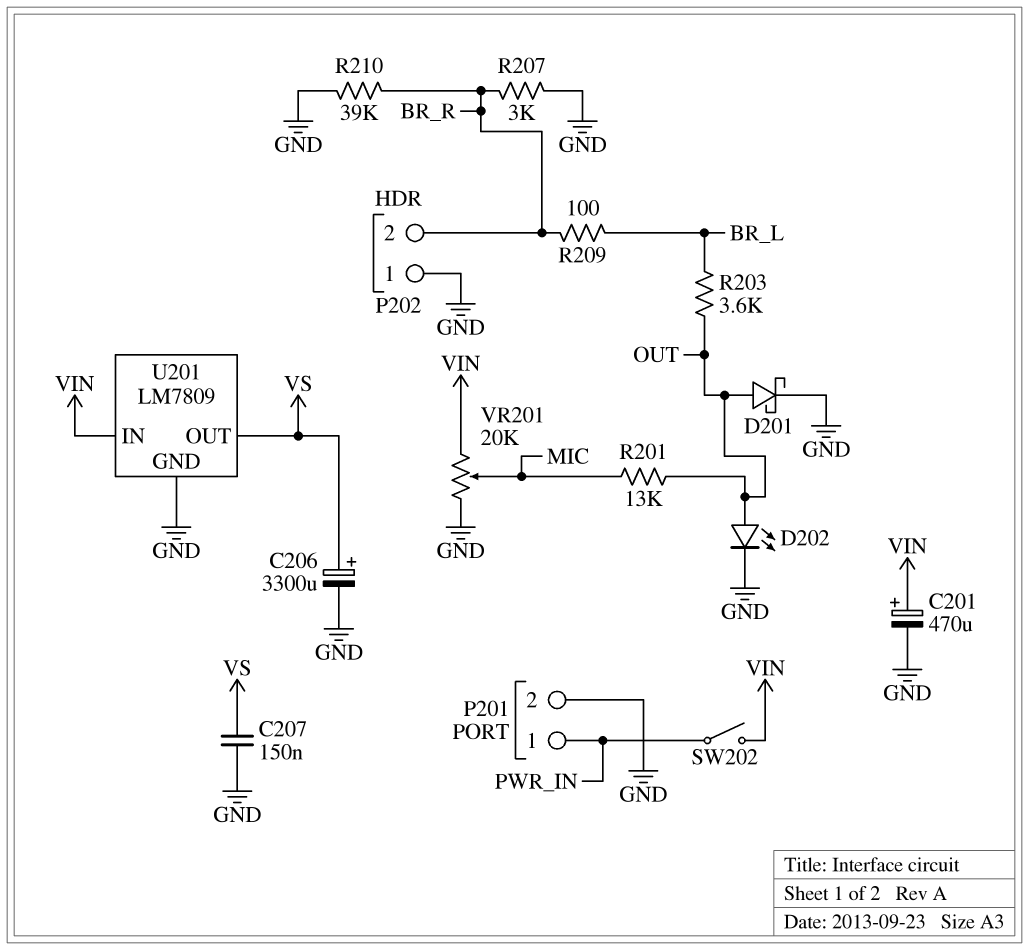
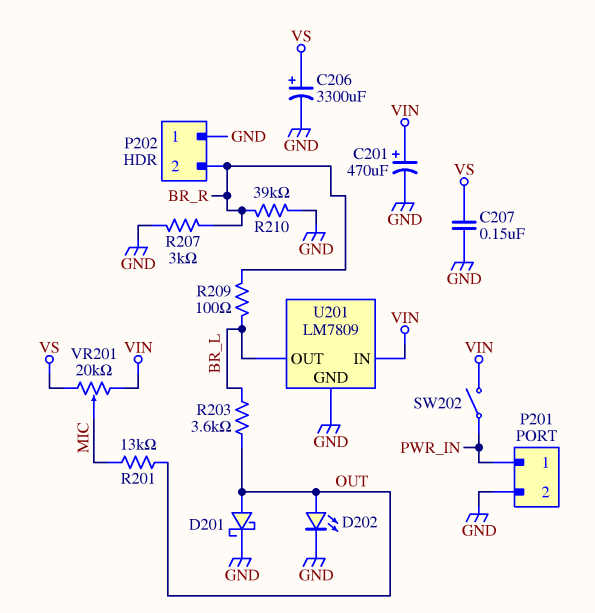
U201 pin OUT: VS -> BR_L
VR201: 20k (GND, VIN, wiper MIC) -> 20k (VIN, VS, wiper MIC)

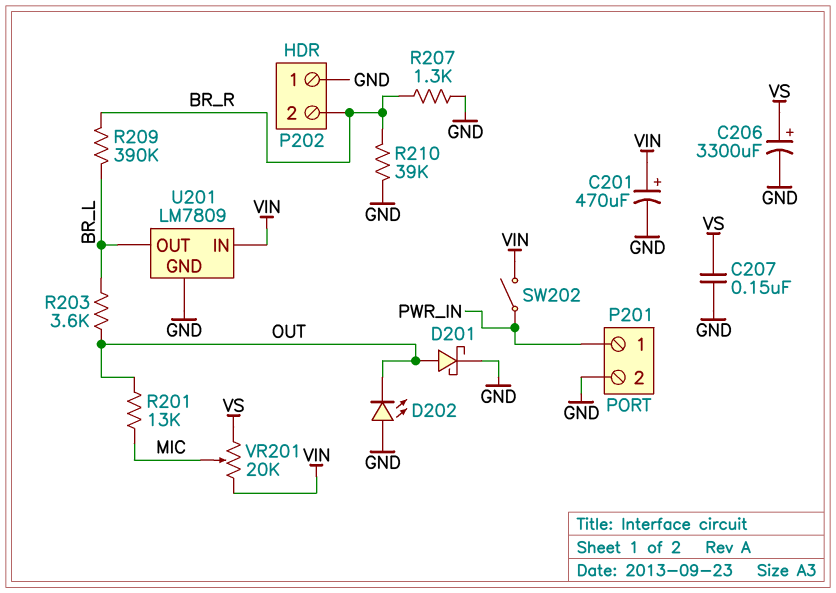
D202: LED (A OUT, K GND) -> LED (A GND, K OUT)
R207: 3k (BR_R, GND) -> 1.3k (BR_R, GND)
R209: 100 (BR_L, BR_R) -> 390k (BR_L, BR_R)

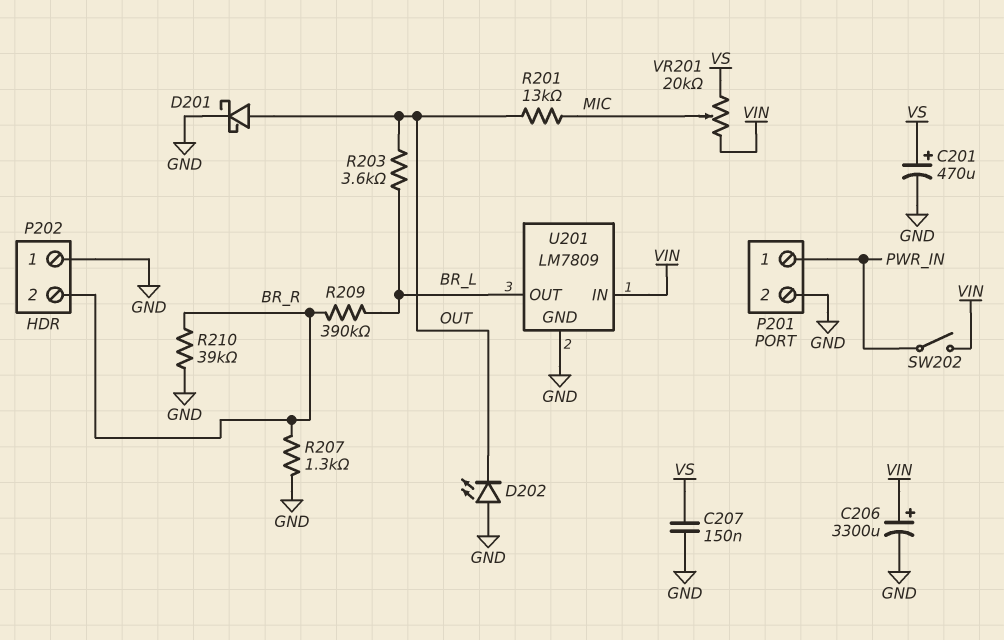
C201: 470uF (plus VIN, minus GND) -> 470uF (plus VS, minus GND)
C206: 3300uF (plus VS, minus GND) -> 3300uF (plus VIN, minus GND)

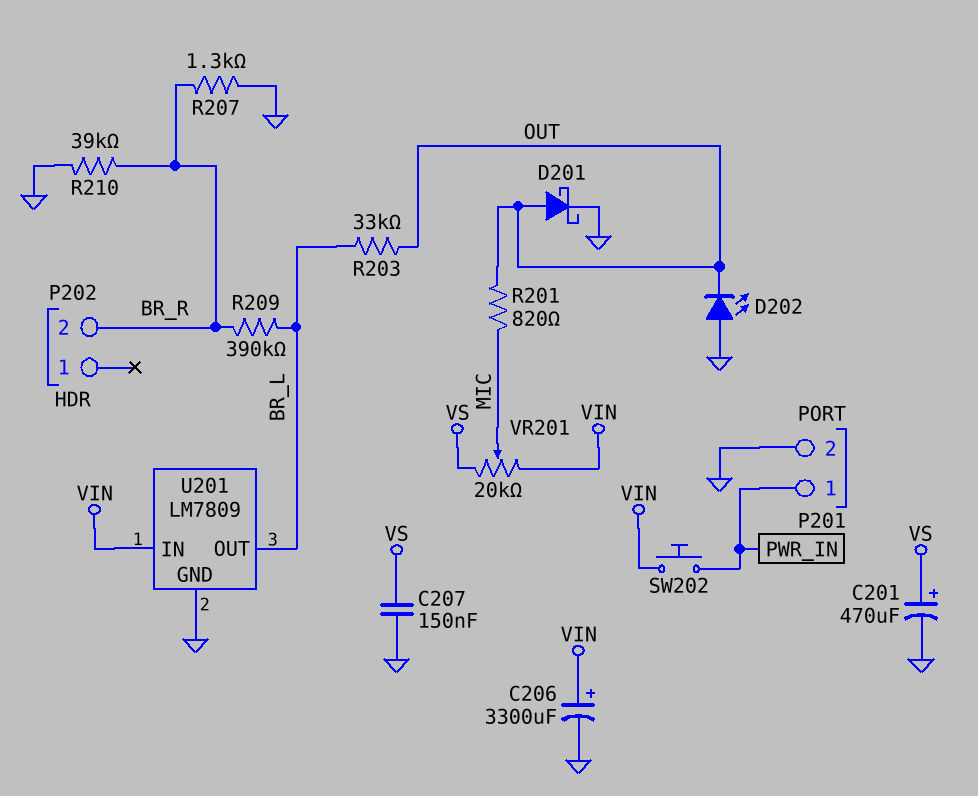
P202 pin 1: GND -> none
R201: 13k (MIC, OUT) -> 820 (MIC, OUT)
R203: 3.6k (BR_L, OUT) -> 33k (BR_L, OUT)
SW202: switch (PWR_IN, VIN) -> button (PWR_IN, VIN)

